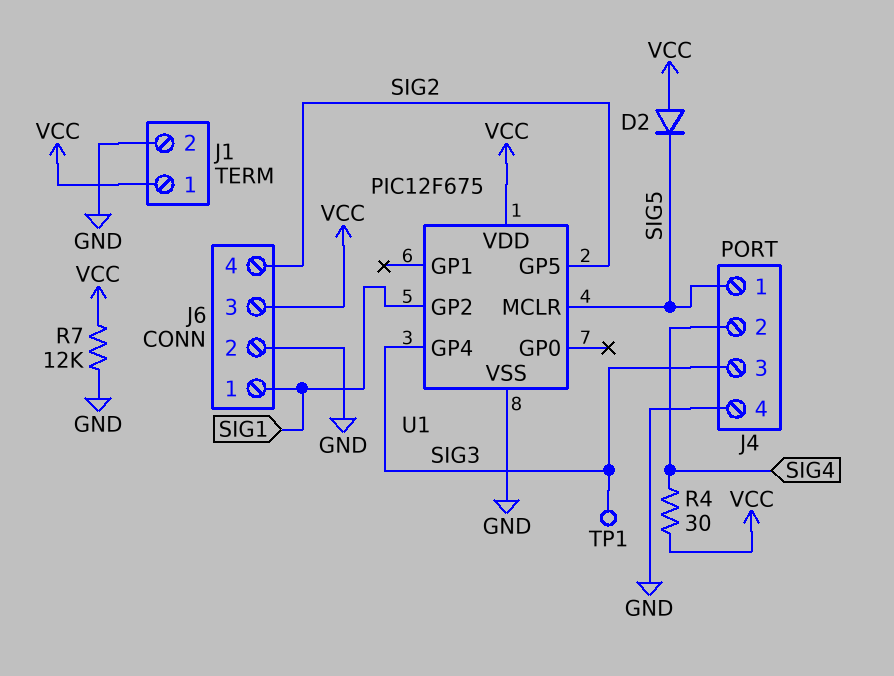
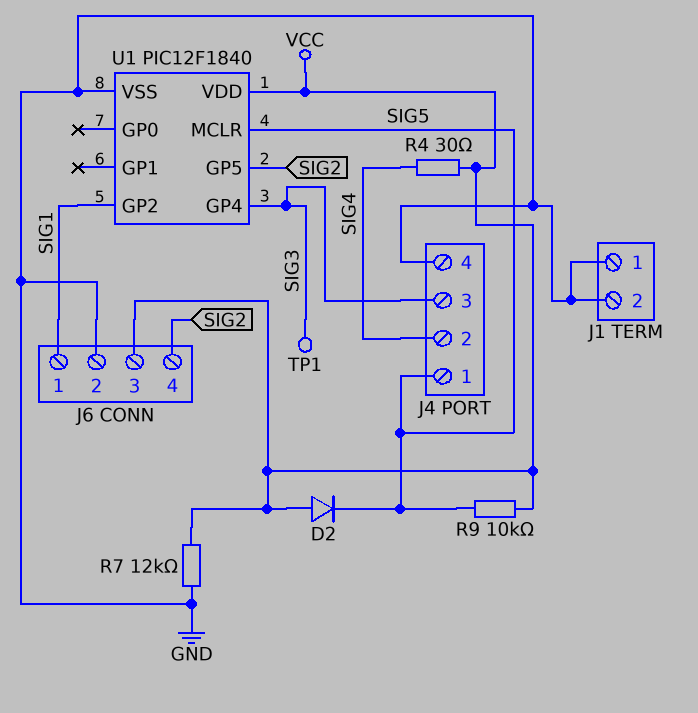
J1 pin 1: VCC -> GND
R9: none -> 10k (SIG5, VCC)
U1: PIC12F675 -> PIC12F1840

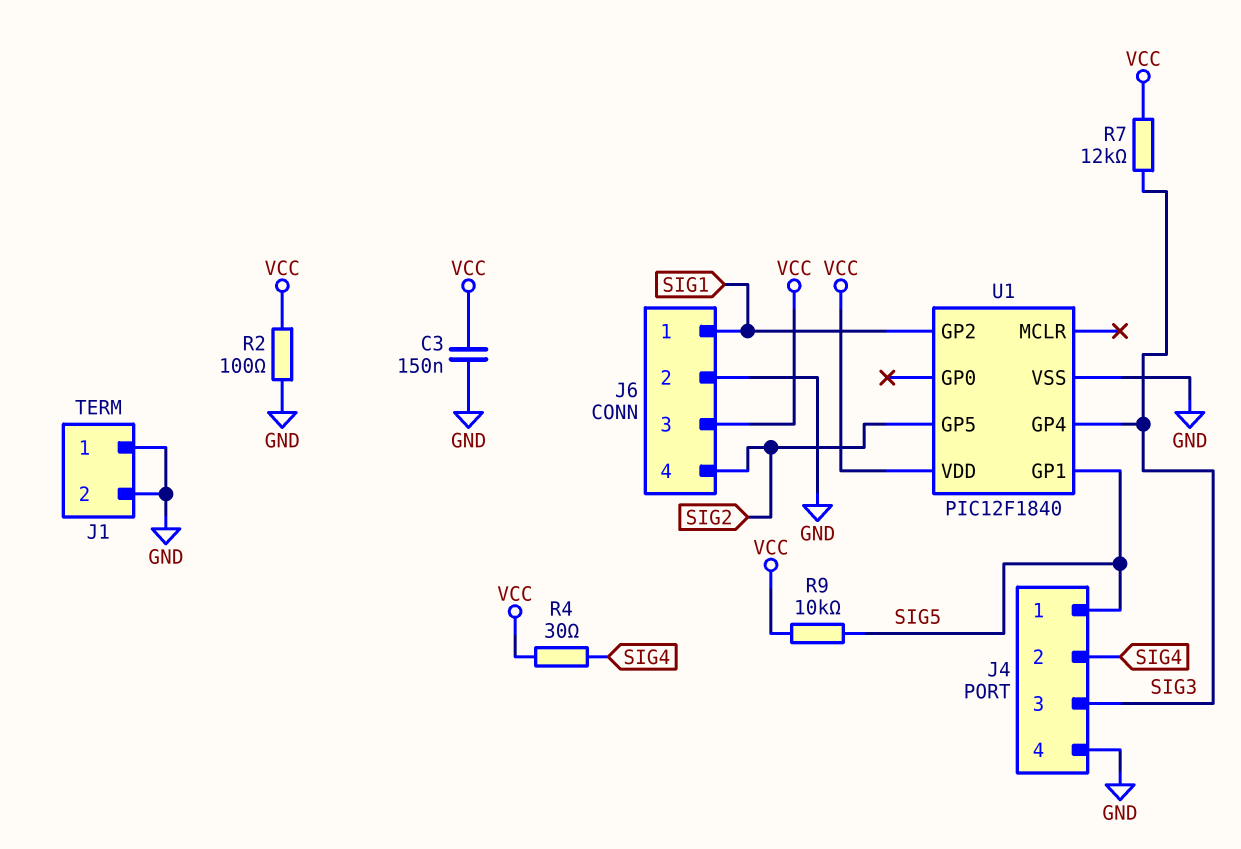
C3: none -> 150nF (GND, VCC)
D2: diode (A VCC, K SIG5) -> none
R2: none -> 100 (GND, VCC)
R7: 12k (GND, VCC) -> 12k (SIG3, VCC)
TP1: test point (SIG3) -> none
U1 pin GP1: none -> SIG5
U1 pin MCLR: SIG5 -> none

